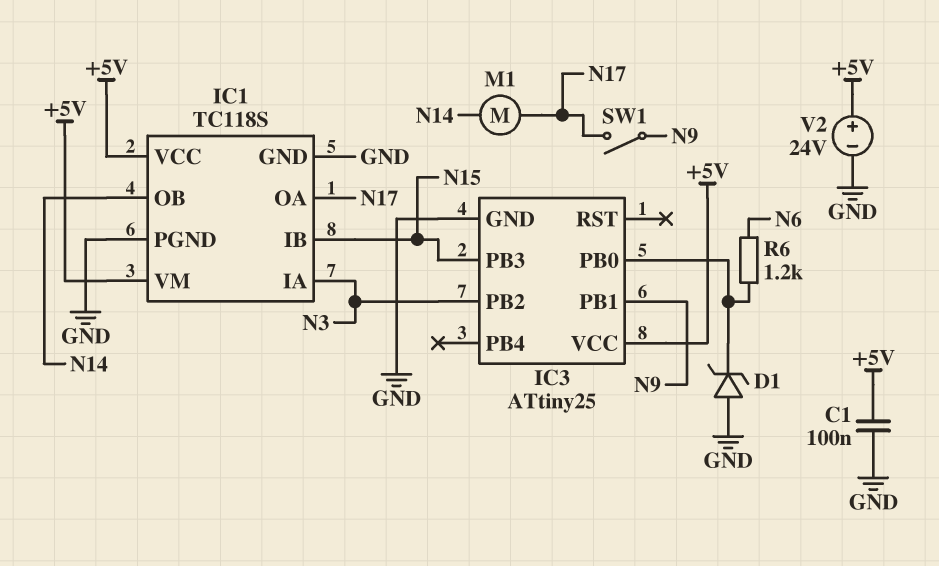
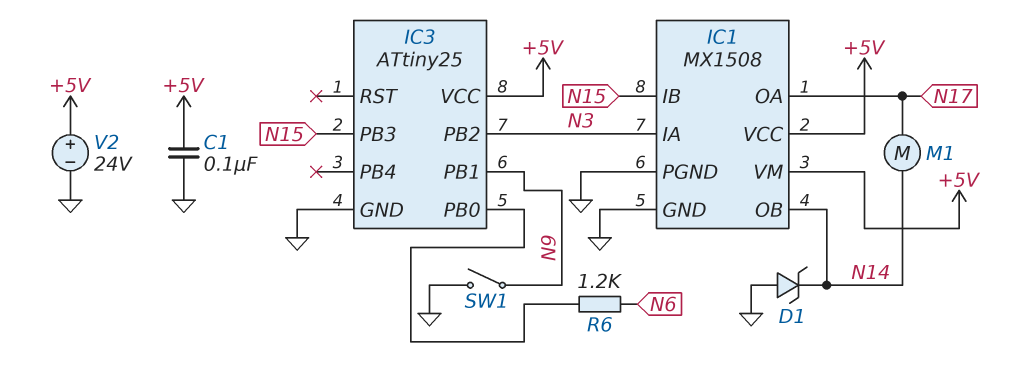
D1: zener (A GND, K IC3/PB0) -> zener (A GND, K N14)
IC1: TC118S -> MX1508
SW1: switch (N9, N17) -> switch (GND, N9)

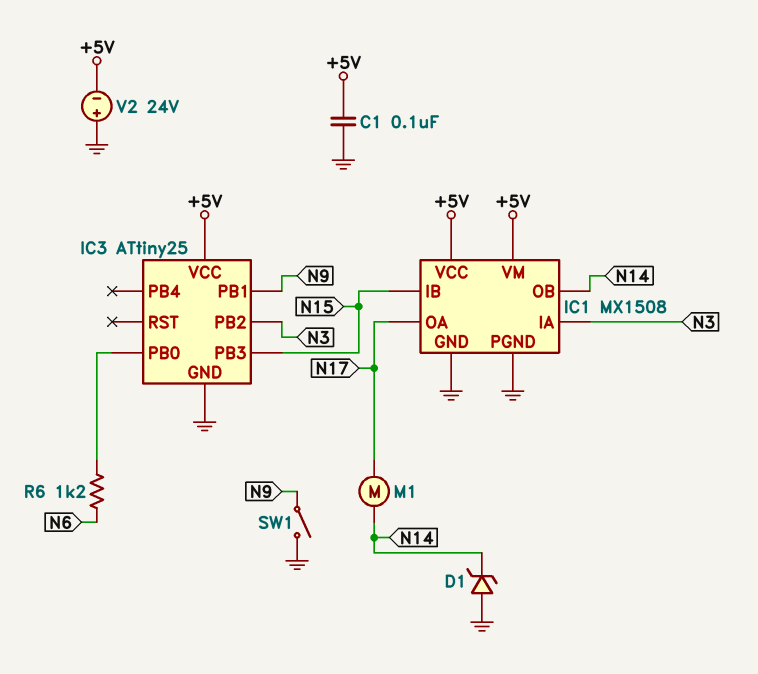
V2: 24V (plus +5V, minus GND) -> 24V (plus GND, minus +5V)

